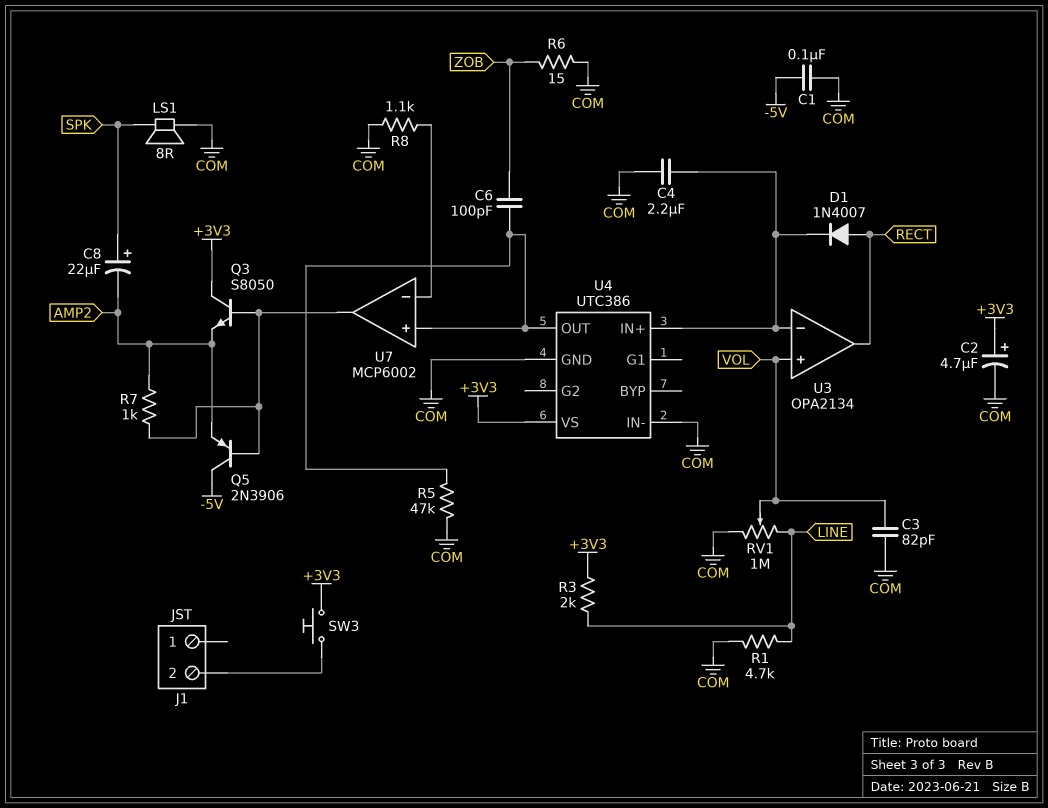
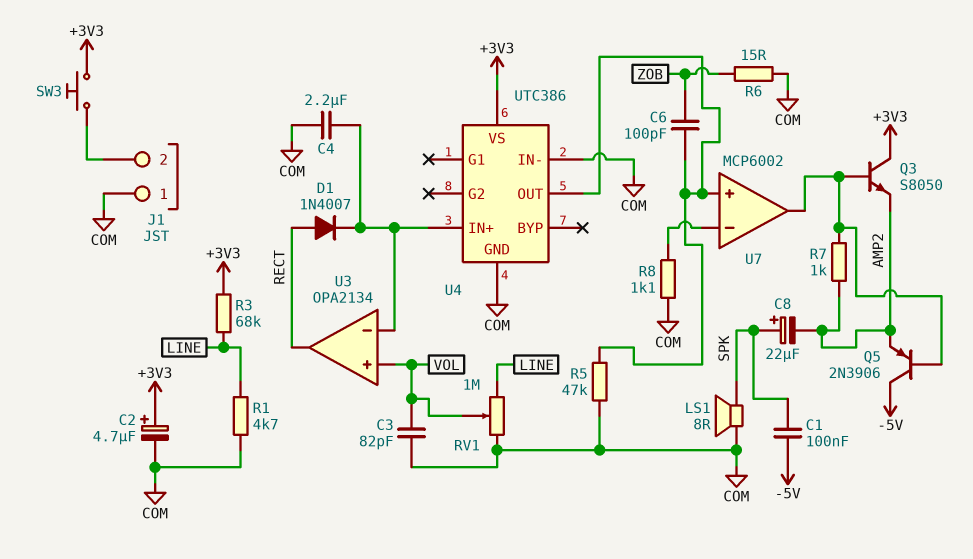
C1: 100nF (-5V, COM) -> 100nF (-5V, SPK)
J1 pin 1: none -> COM
R3: 2k (+3V3, LINE) -> 68k (+3V3, LINE)

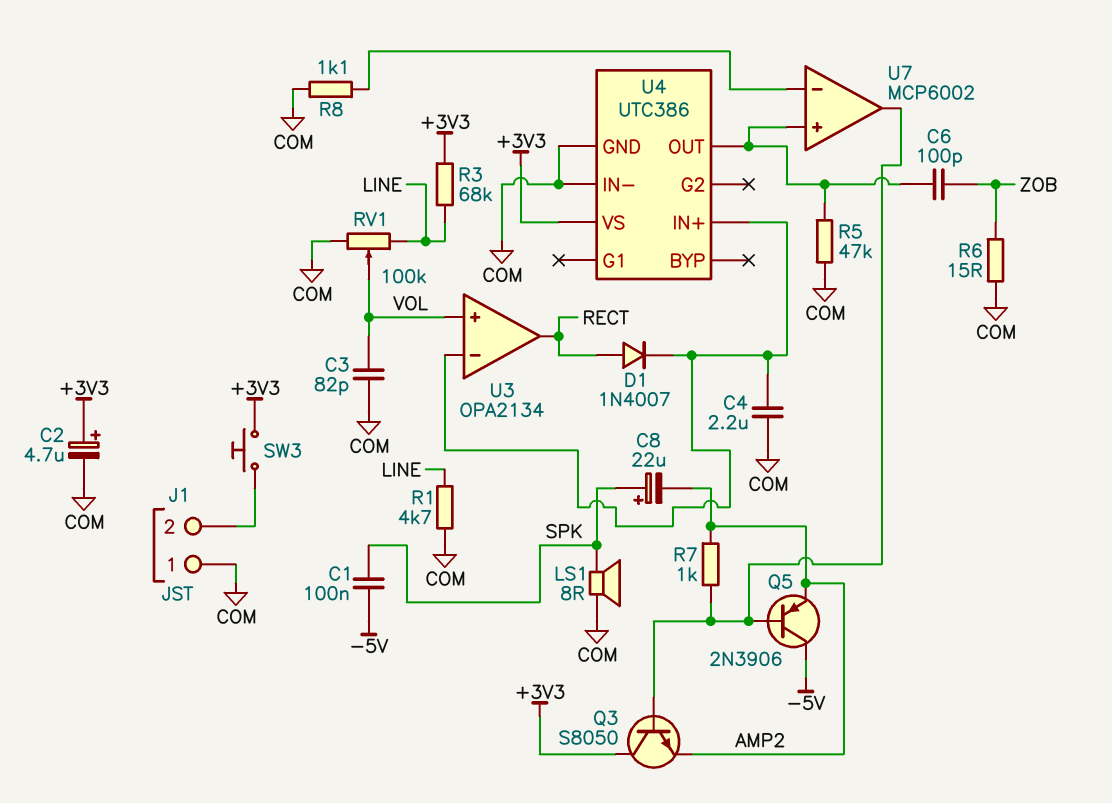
RV1: 1M (COM, LINE, wiper VOL) -> 100k (COM, LINE, wiper VOL)

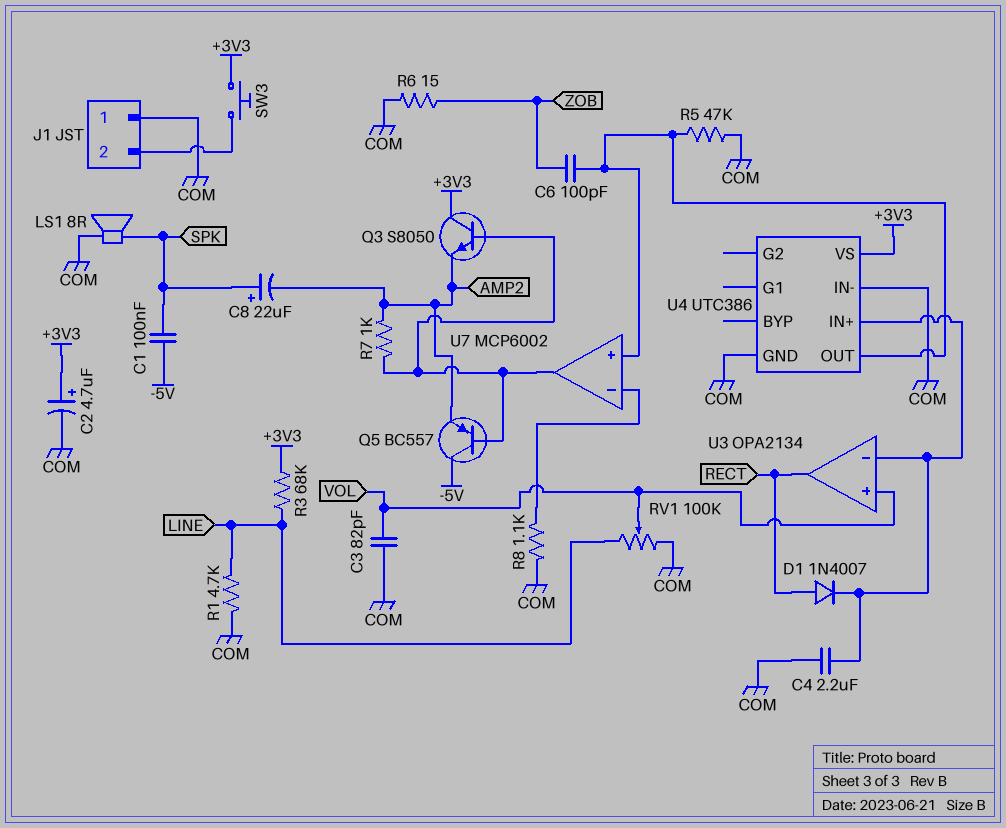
Q5: PNP 2N3906 (B U7/out, C -5V, E AMP2) -> PNP BC557 (B U7/out, C -5V, E AMP2)

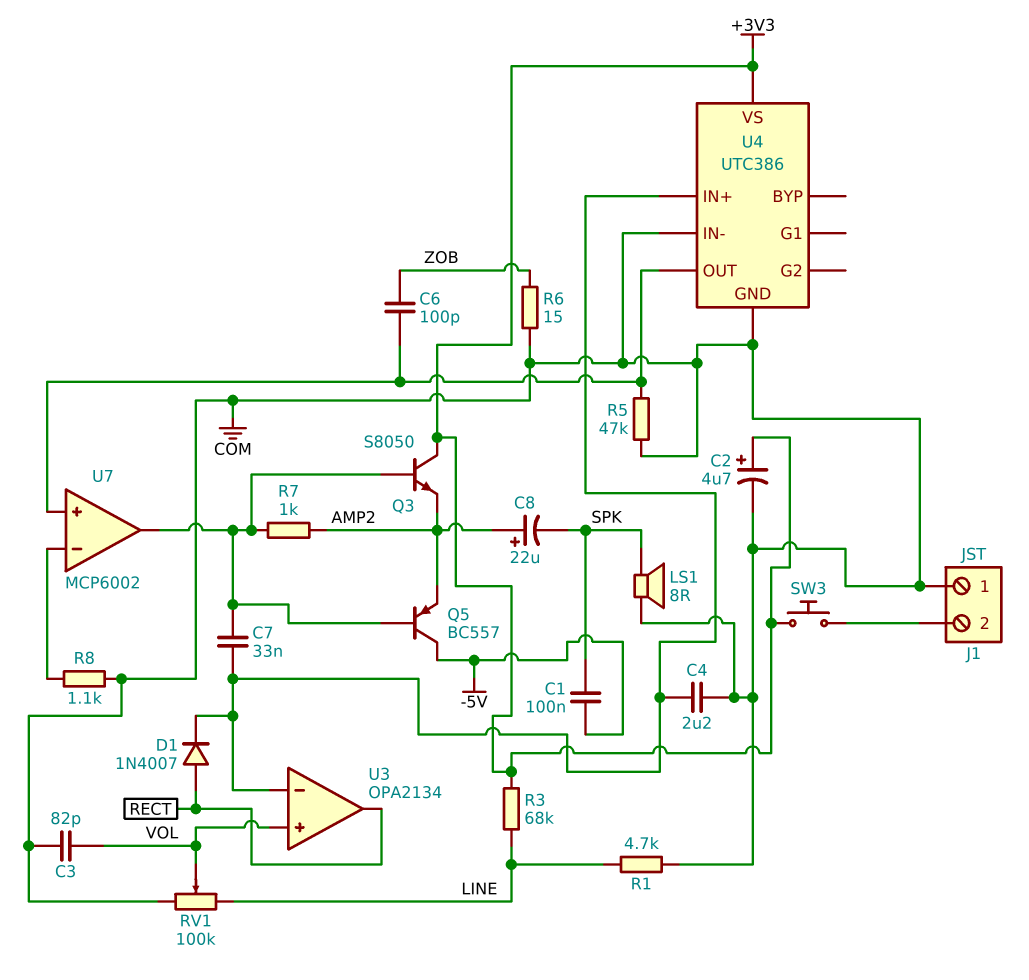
C7: none -> 33nF (U3/in-, U7/out)
C8: 22uF (plus SPK, minus AMP2) -> 22uF (plus AMP2, minus SPK)

